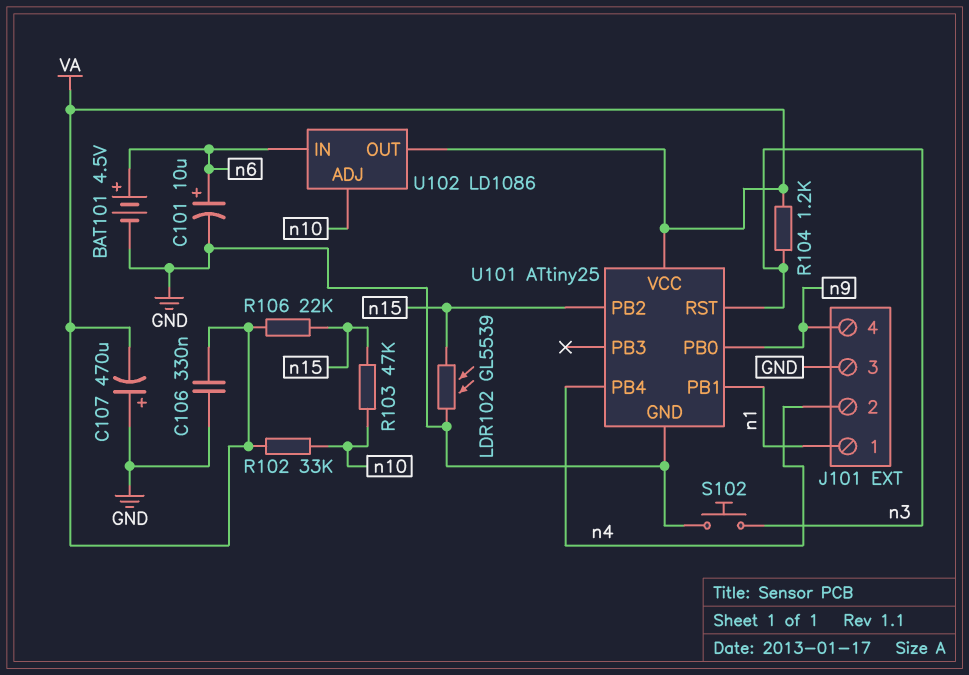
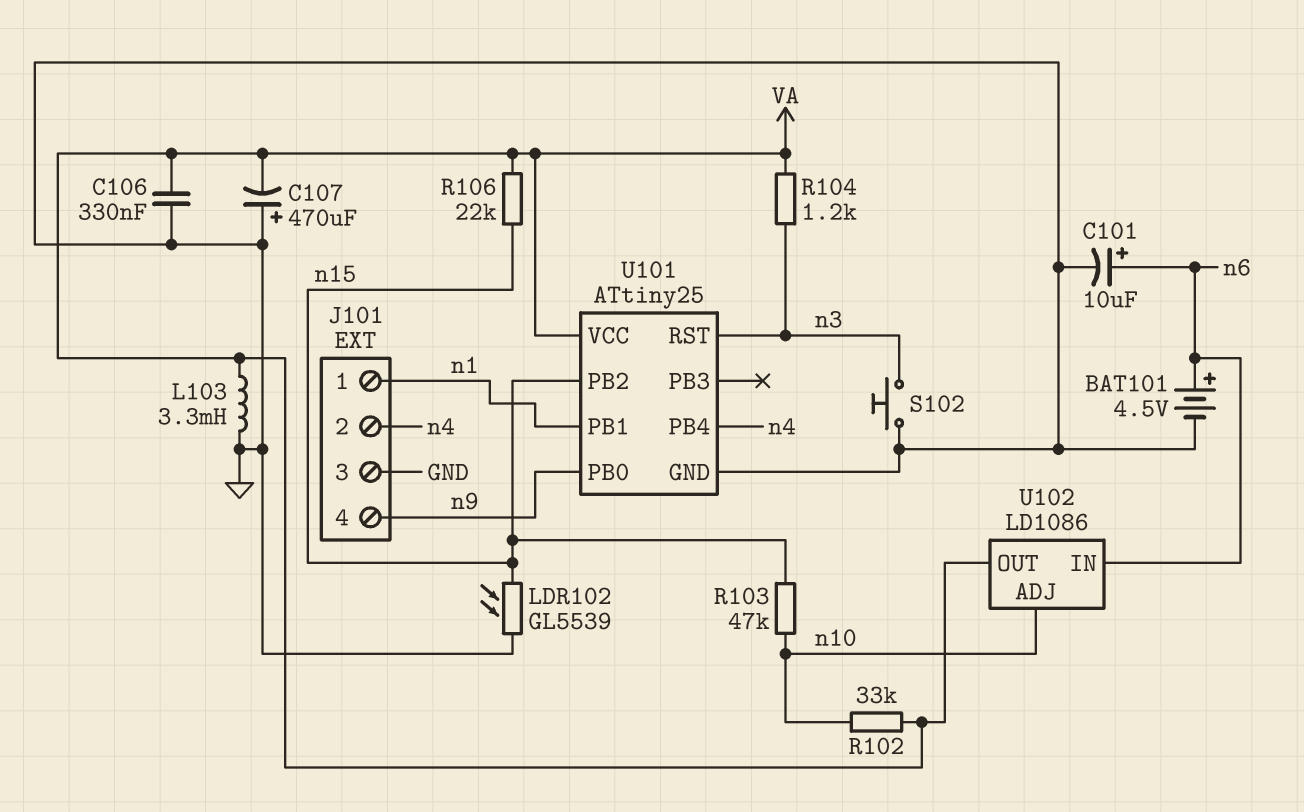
L103: none -> 3.3mH (GND, VA)

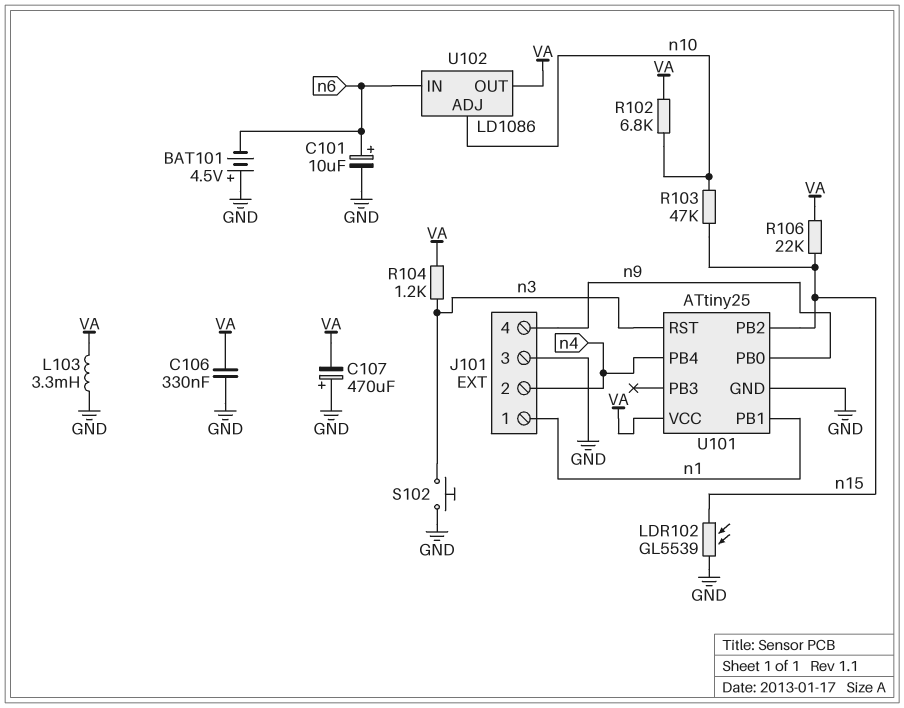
BAT101: 4.5V (plus n6, minus GND) -> 4.5V (plus GND, minus n6)
R102: 33k (VA, n10) -> 6.8k (VA, n10)

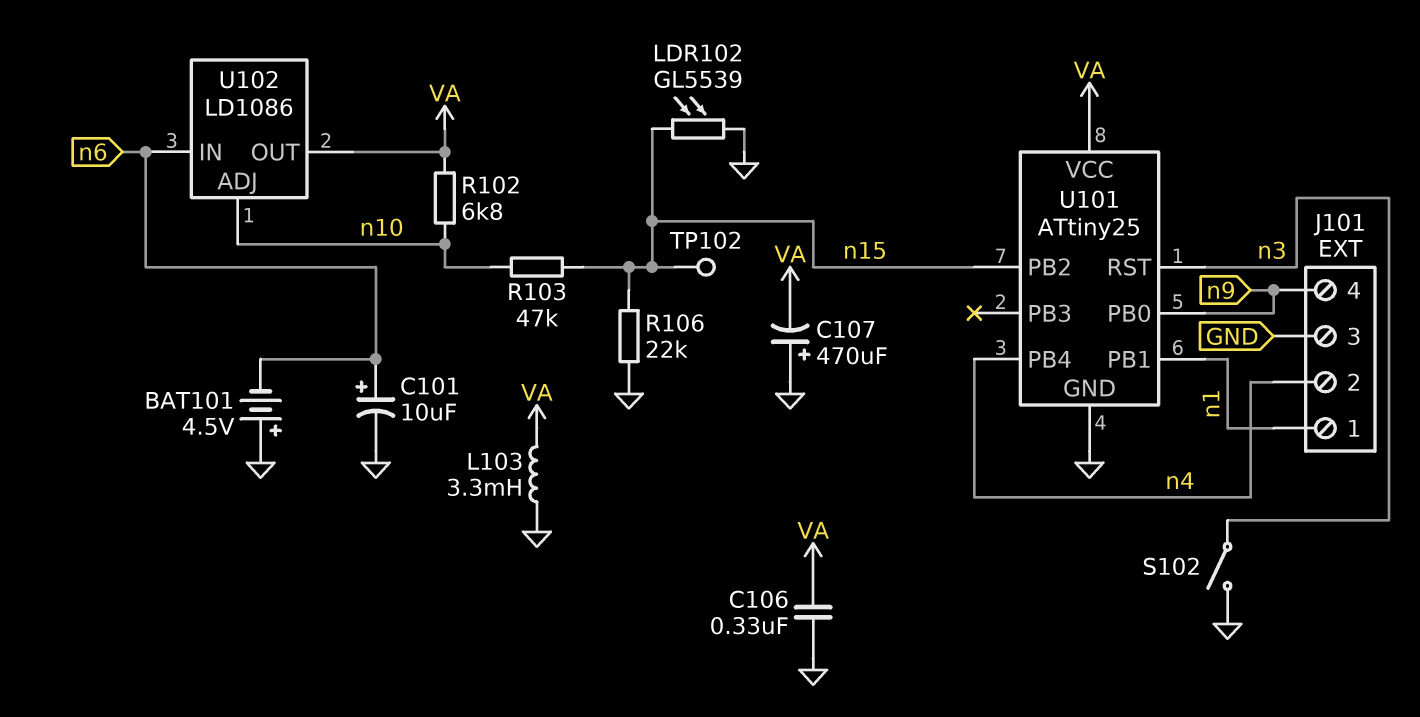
R104: 1.2k (VA, n3) -> none
R106: 22k (VA, n15) -> 22k (GND, n15)
S102: button (GND, n3) -> switch (GND, n3)
TP102: none -> test point (n15)

